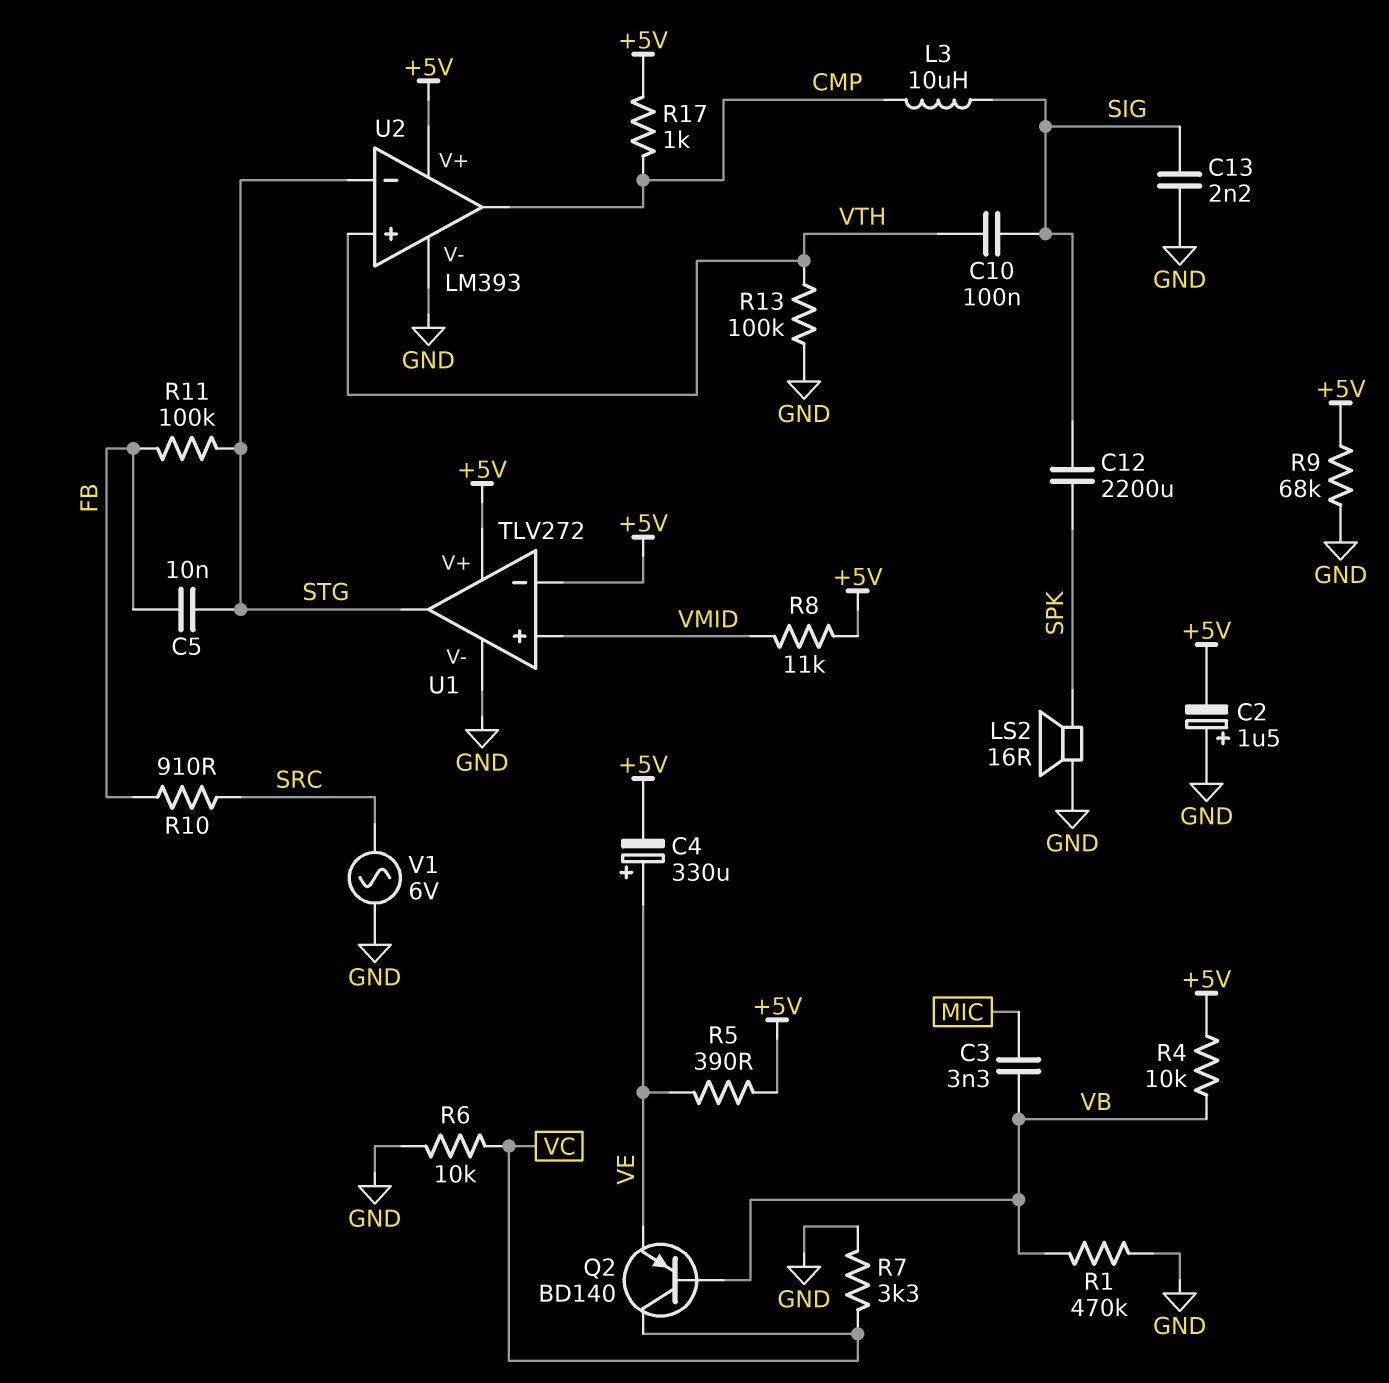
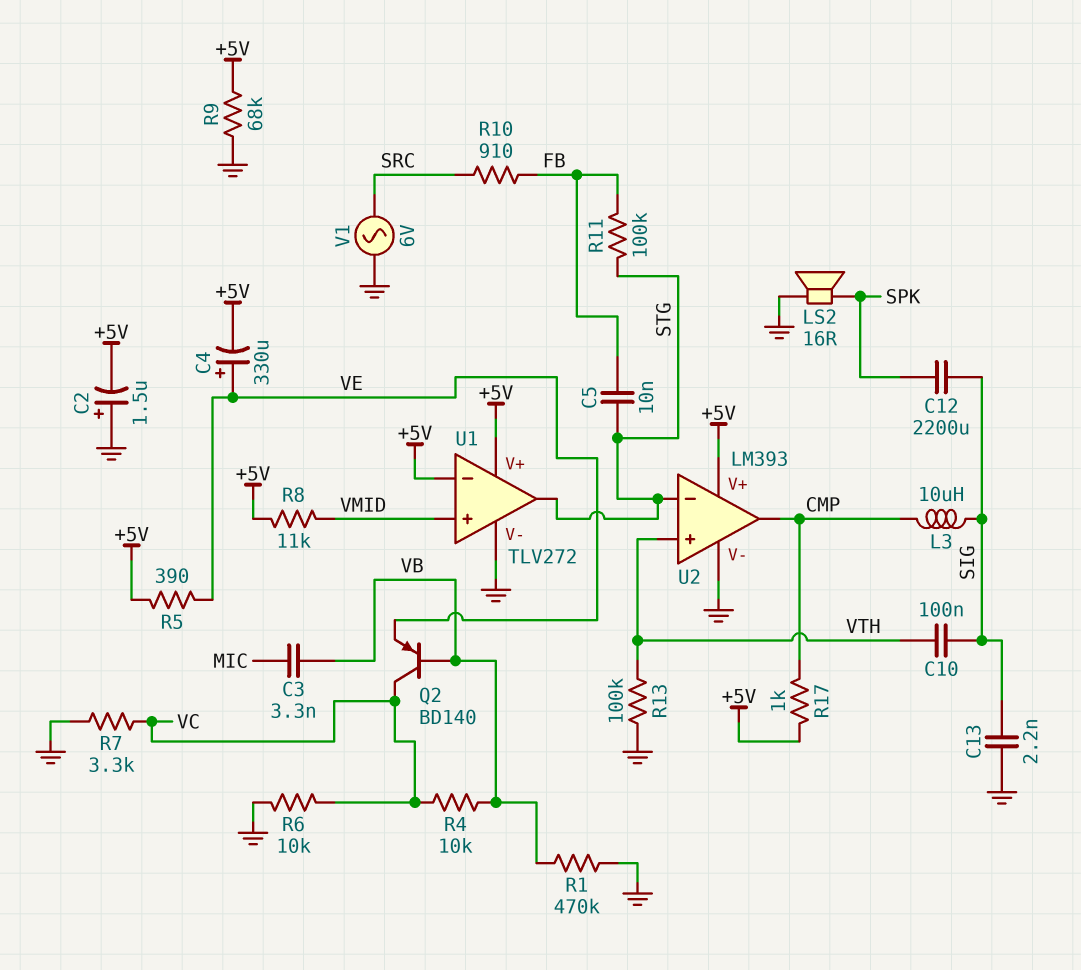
R4: 10k (+5V, VB) -> 10k (VB, VC)

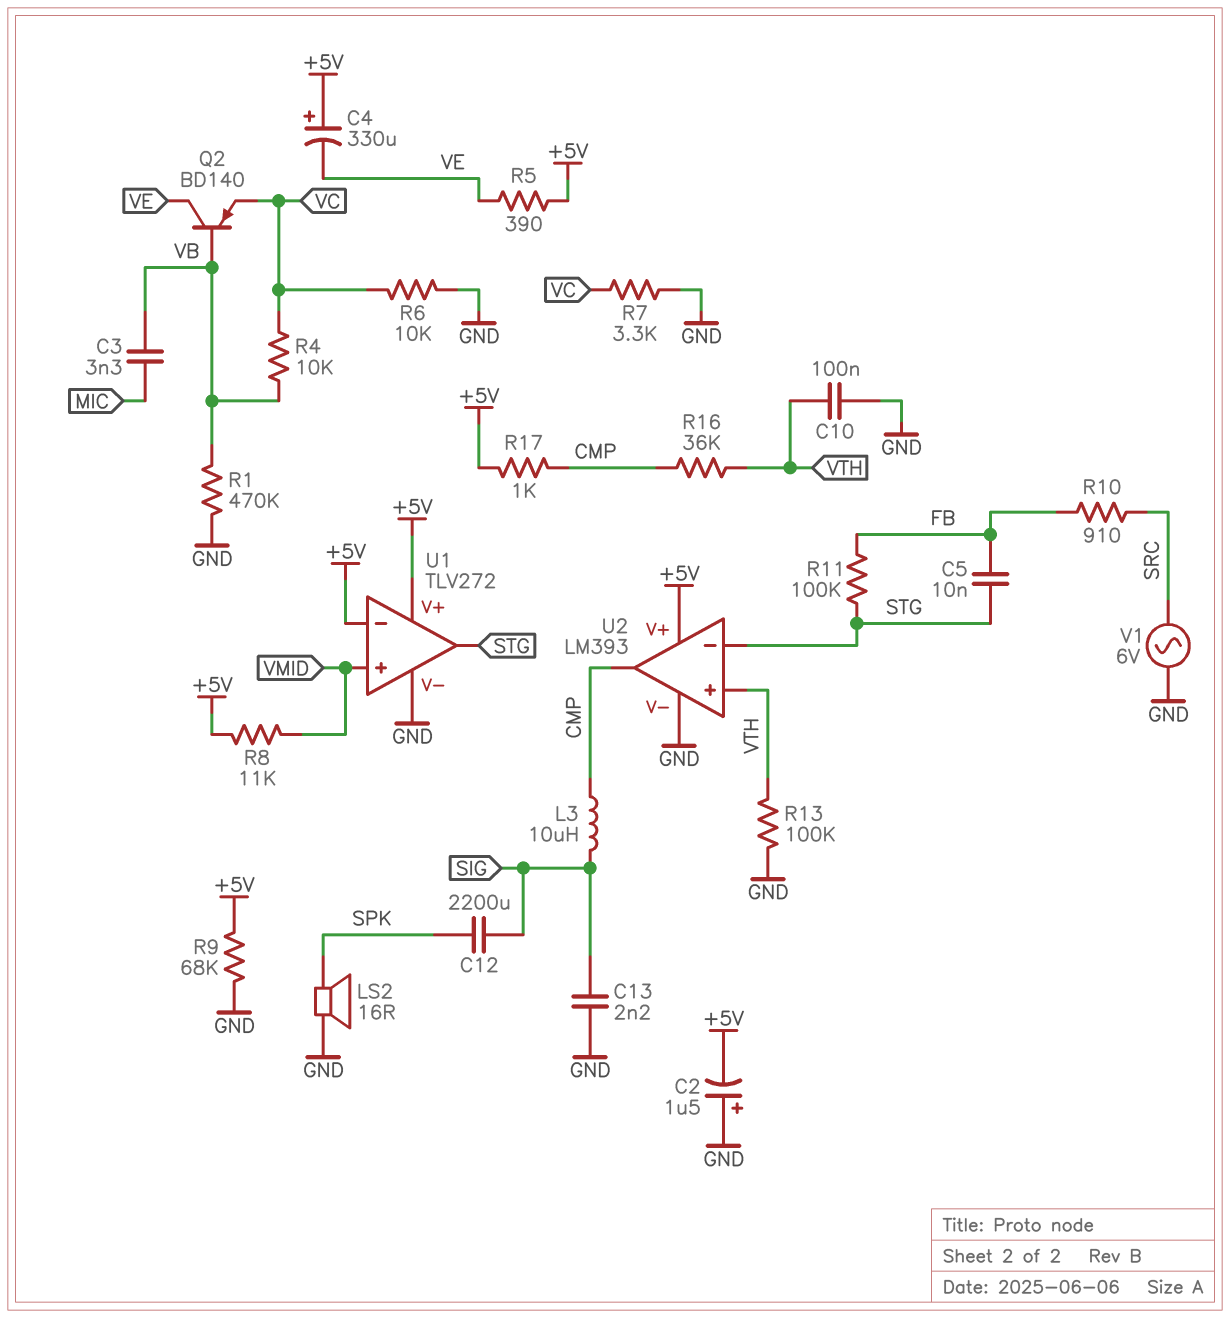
C4: 330uF (plus VE, minus +5V) -> 330uF (plus +5V, minus VE)
C10: 100nF (SIG, VTH) -> 100nF (GND, VTH)
Q2: PNP BD140 (B VB, C VC, E VE) -> PNP BD140 (B VB, C VE, E VC)
R16: none -> 36k (CMP, VTH)

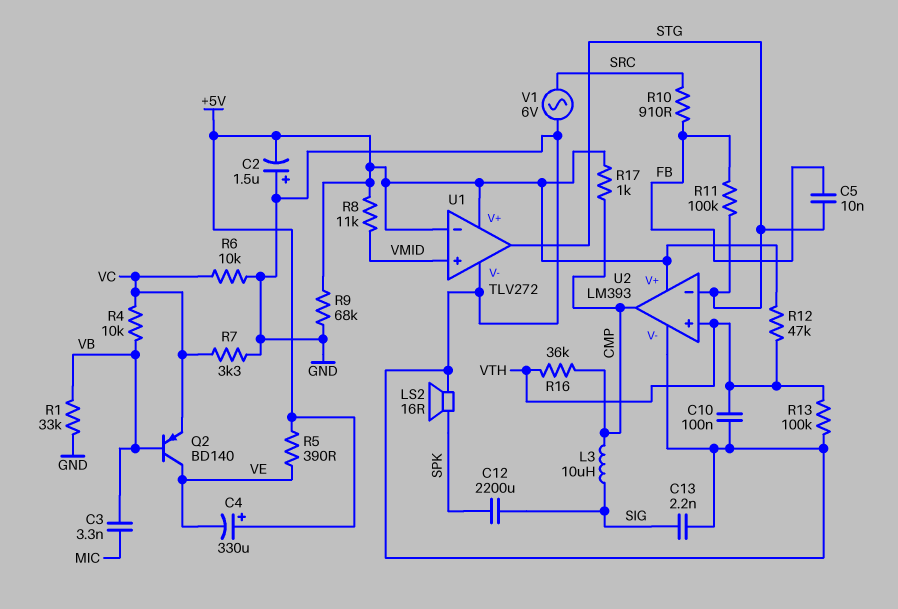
R1: 470k (GND, VB) -> 33k (GND, VB)
R12: none -> 47k (+5V, VTH)

